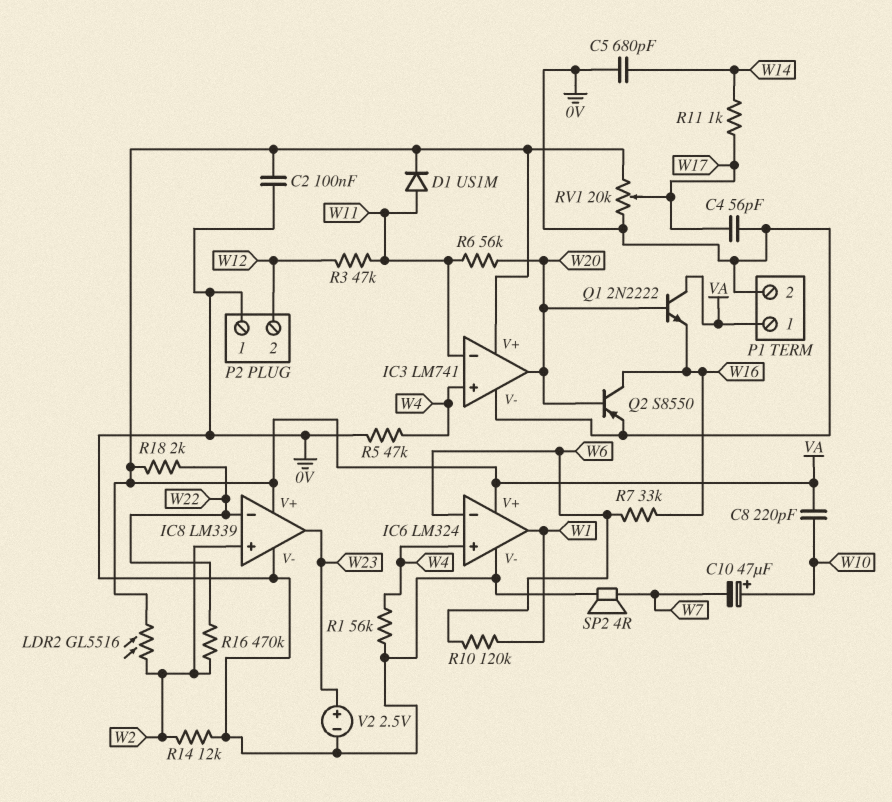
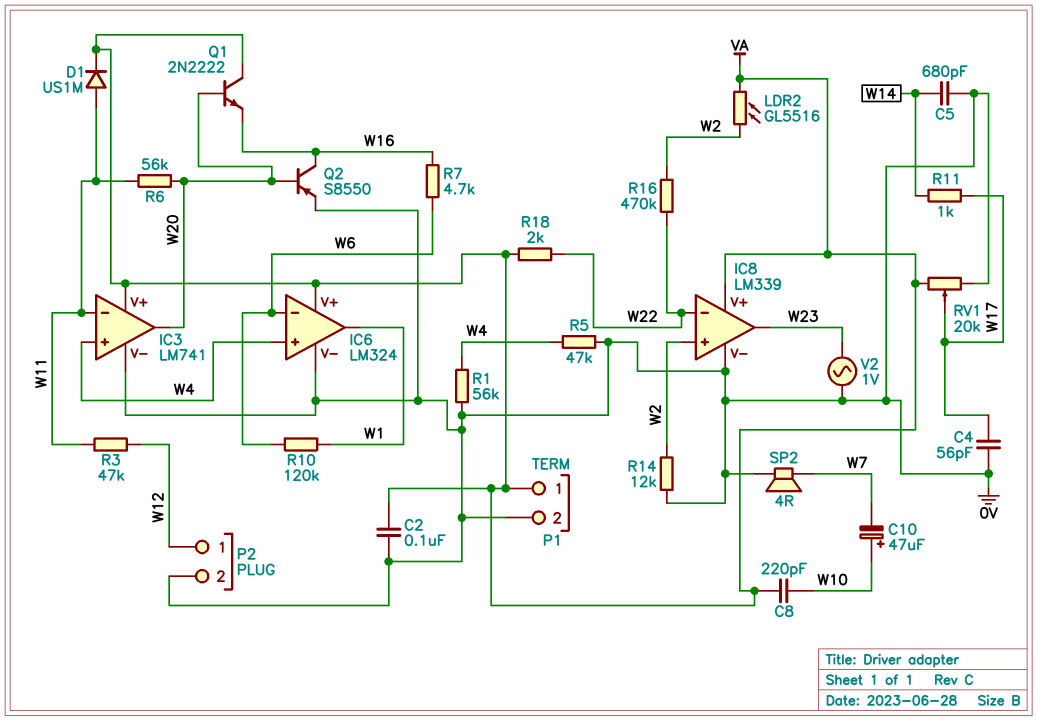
P2 pin 1: 0V -> W12
P2 pin 2: W12 -> 0V
R7: 33k (W6, W16) -> 4.7k (W6, W16)
V2: 2.5V (plus W23, minus 0V) -> AC 1V (0V, W23)

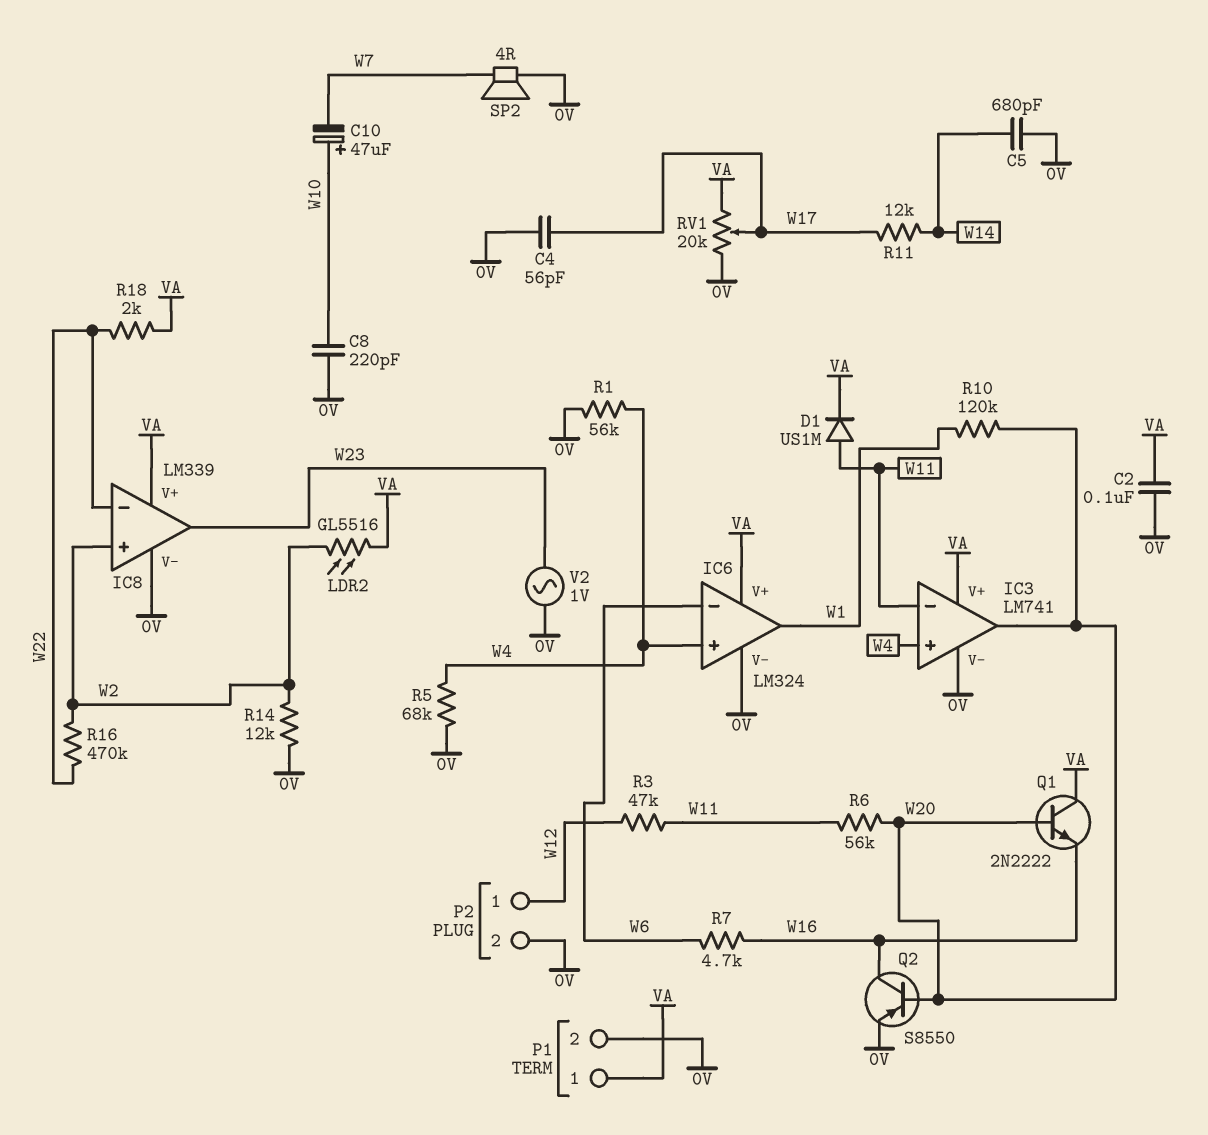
C8: 220pF (VA, W10) -> 220pF (0V, W10)
R5: 47k (0V, W4) -> 68k (0V, W4)
R10: 120k (W1, W6) -> 120k (W1, W20)
R11: 1k (W14, W17) -> 12k (W14, W17)

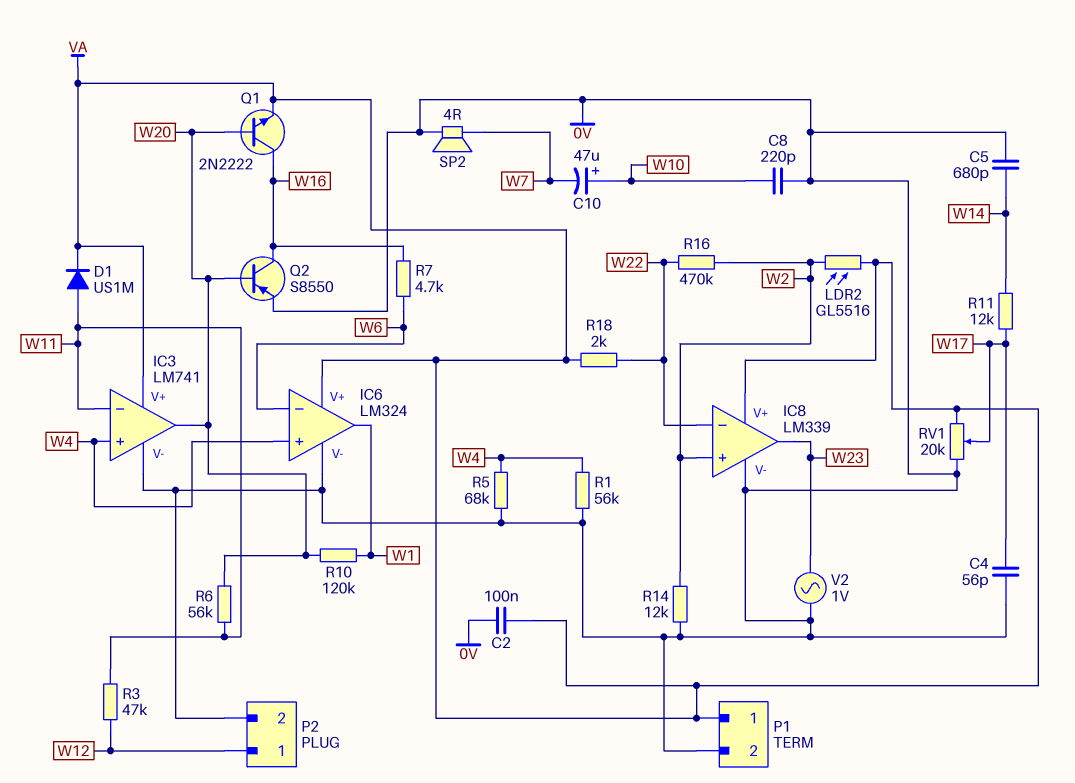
Q1: NPN 2N2222 (B W20, C VA, E W16) -> NPN 2N2222 (B W20, C W16, E VA)

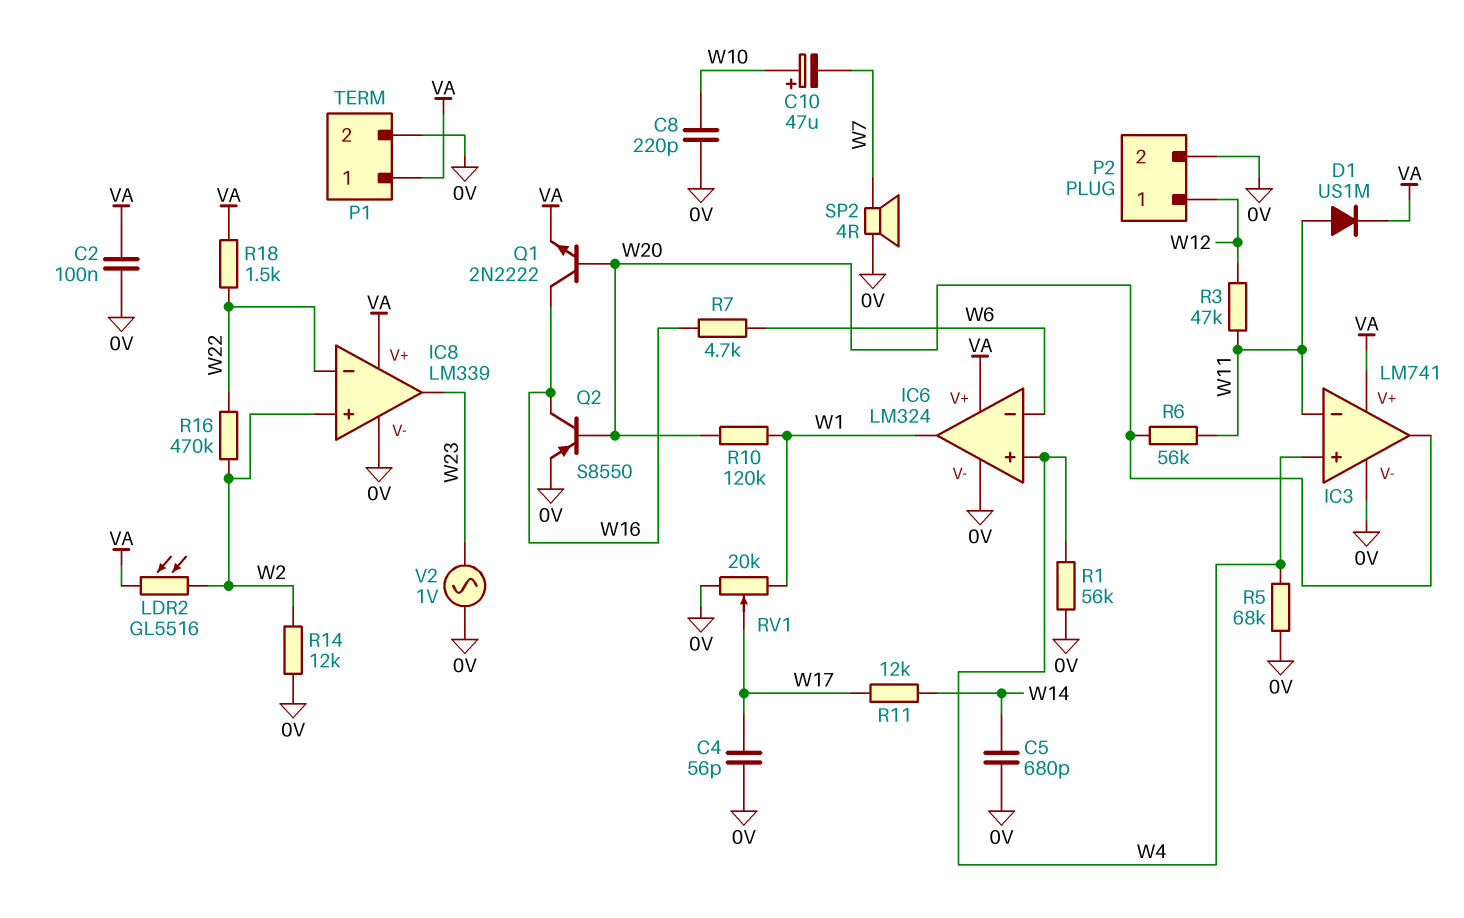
R18: 2k (VA, W22) -> 1.5k (VA, W22)
RV1: 20k (0V, VA, wiper W17) -> 20k (0V, W1, wiper W17)

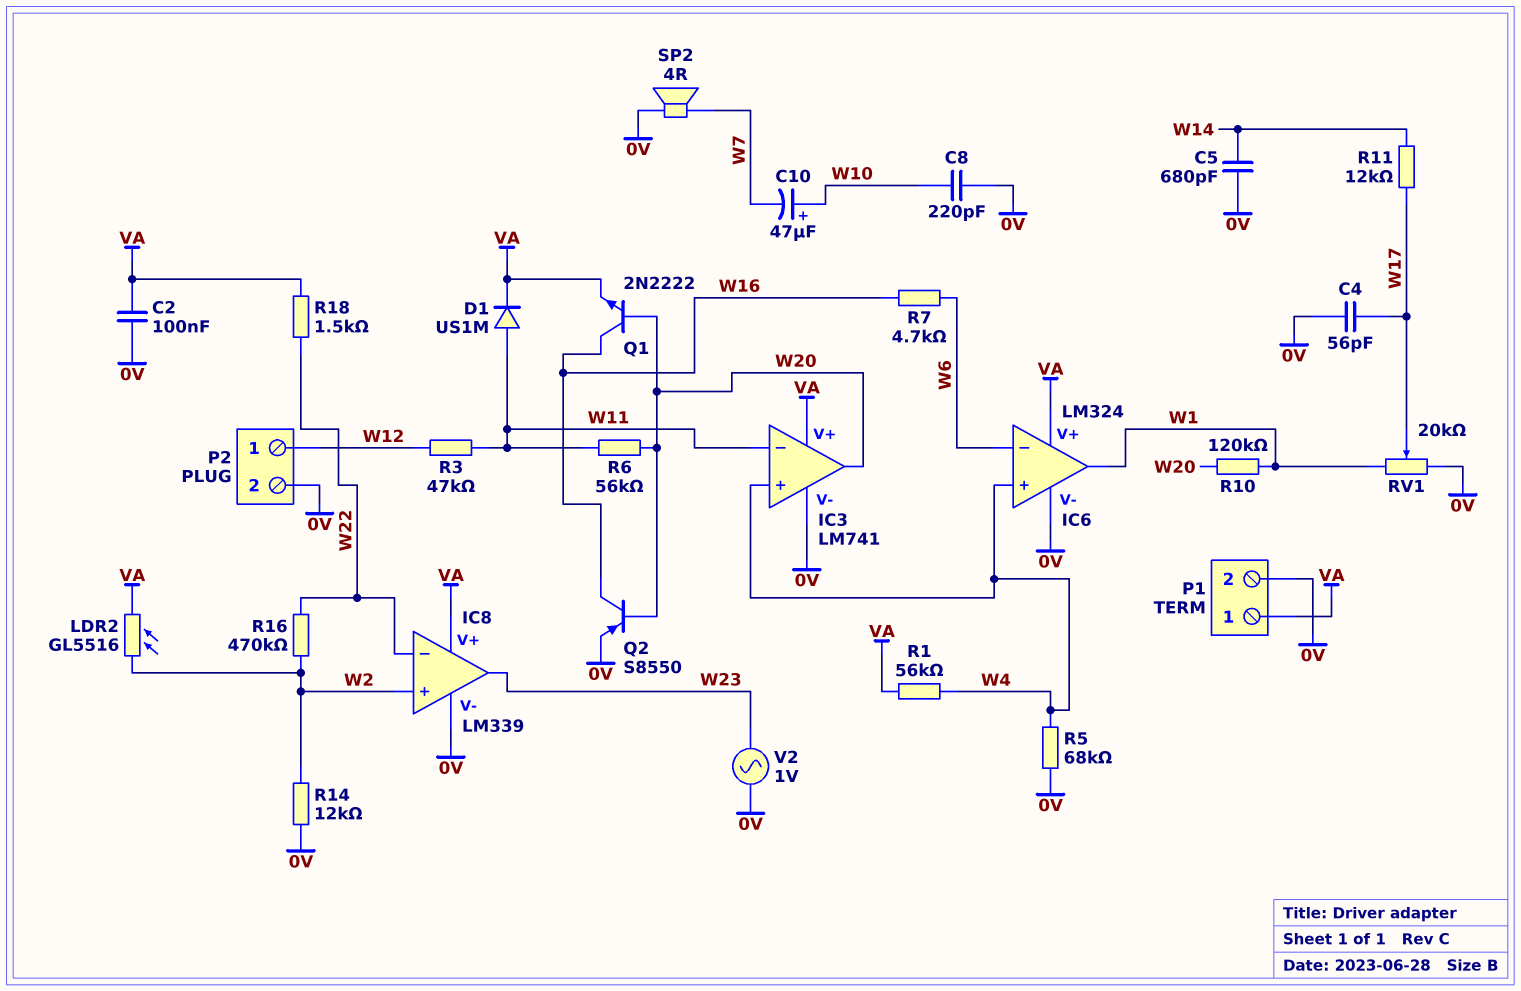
R1: 56k (0V, W4) -> 56k (VA, W4)

